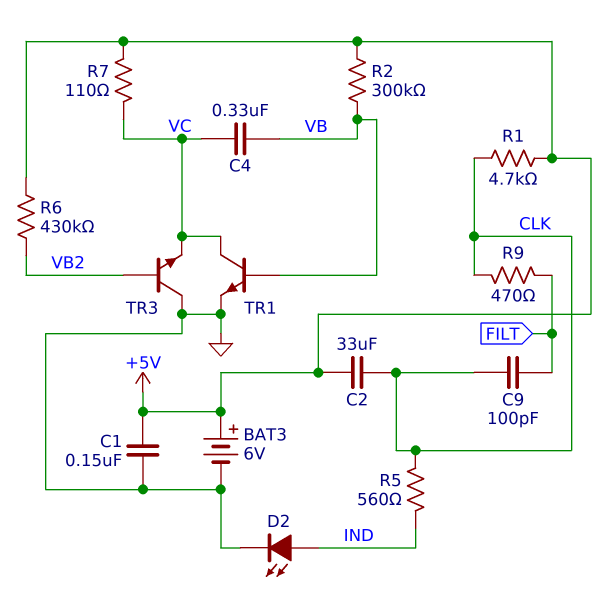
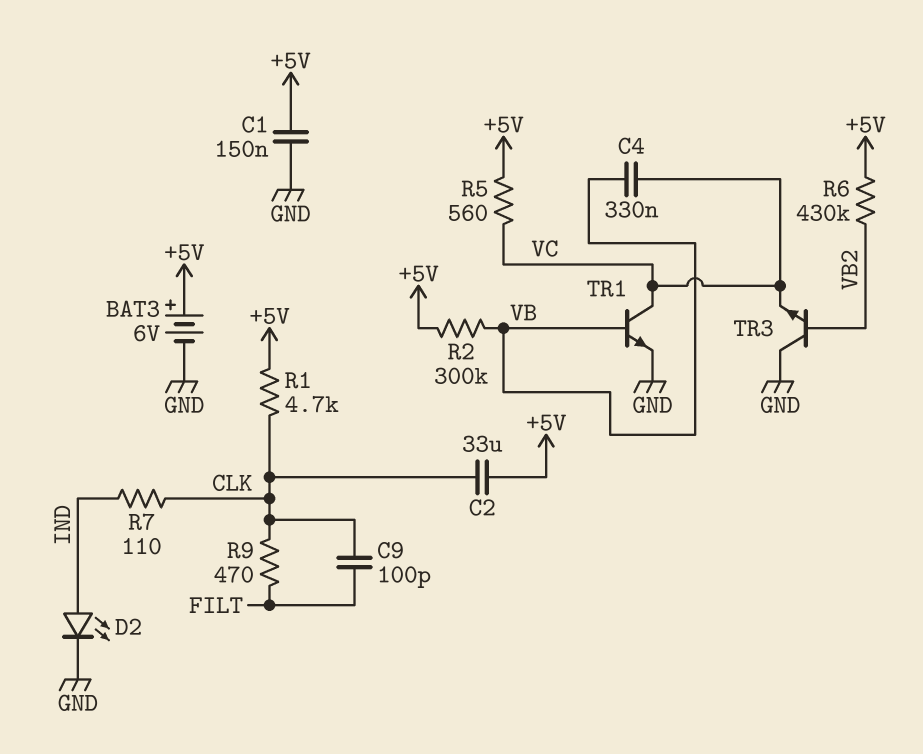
R5: 560 (CLK, IND) -> 560 (+5V, VC)
R7: 110 (+5V, VC) -> 110 (CLK, IND)

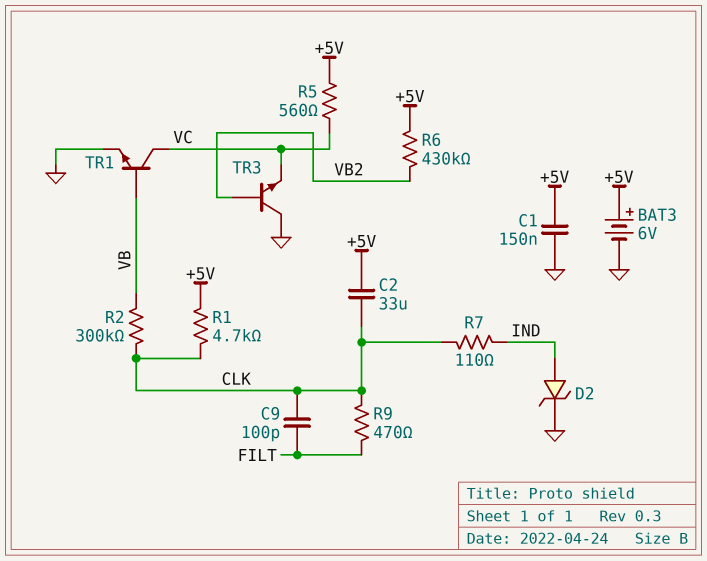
C4: 330nF (VB, VC) -> none
D2: LED (A IND, K GND) -> zener (A IND, K GND)
R2: 300k (+5V, VB) -> 300k (CLK, VB)

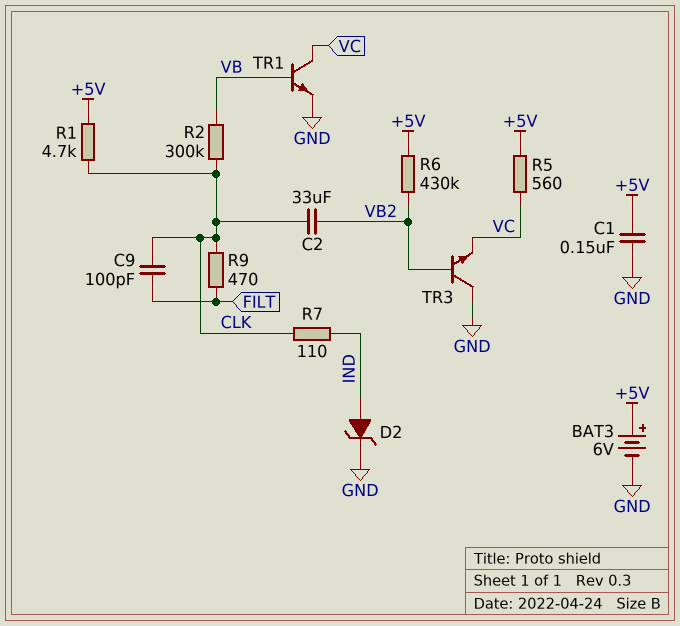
C2: 33uF (+5V, CLK) -> 33uF (CLK, VB2)

